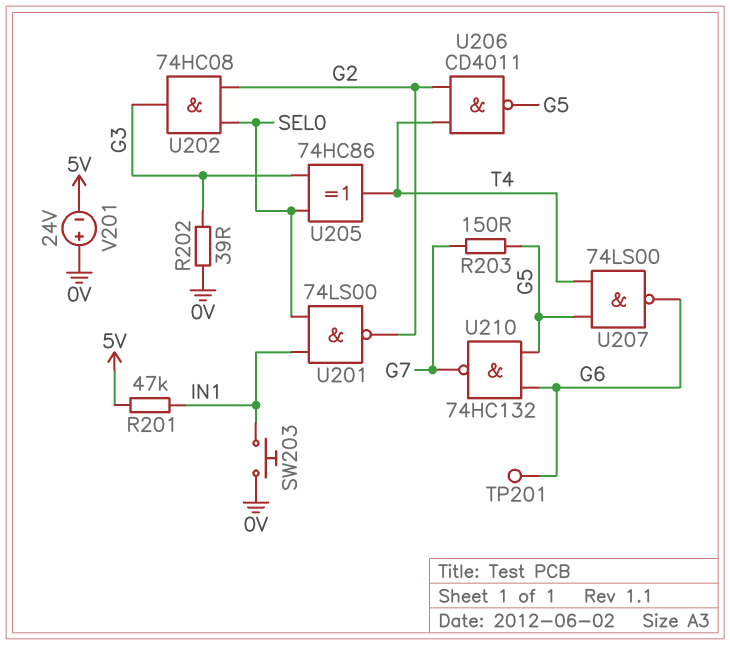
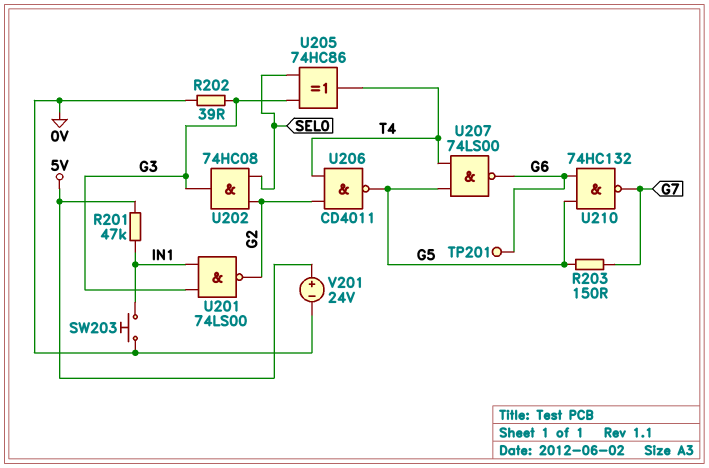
U201: NAND 74LS00 (in IN1, in SEL0, out G2) -> NAND 74LS00 (in G3, in IN1, out G2)
V201: 24V (plus 0V, minus 5V) -> 24V (plus 5V, minus 0V)

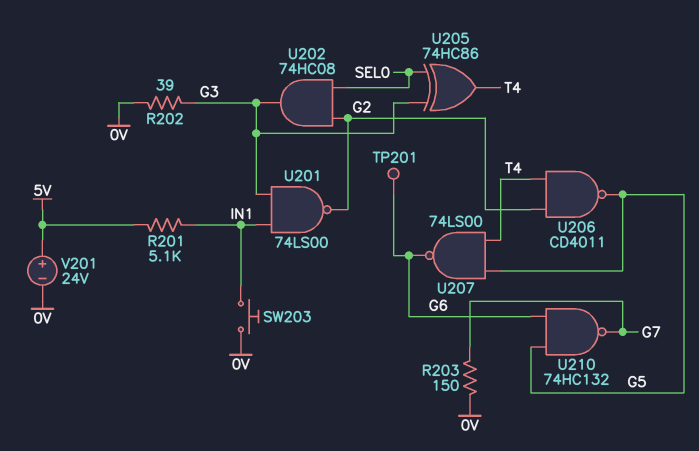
R201: 47k (5V, IN1) -> 5.1k (5V, IN1)
R203: 150 (G5, G7) -> 150 (0V, G7)

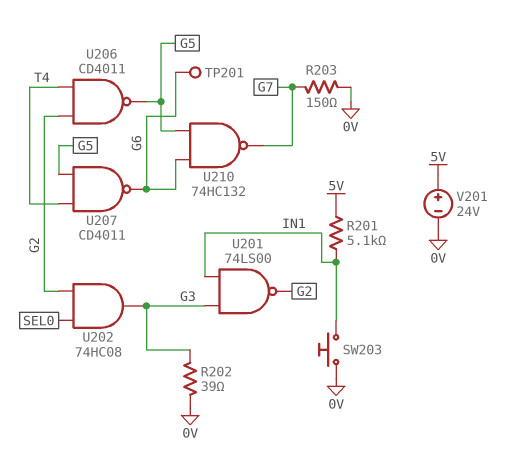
U205: XOR 74HC86 (in G3, in SEL0, out T4) -> none
U207: NAND 74LS00 (in G5, in T4, out G6) -> NAND CD4011 (in G5, in T4, out G6)

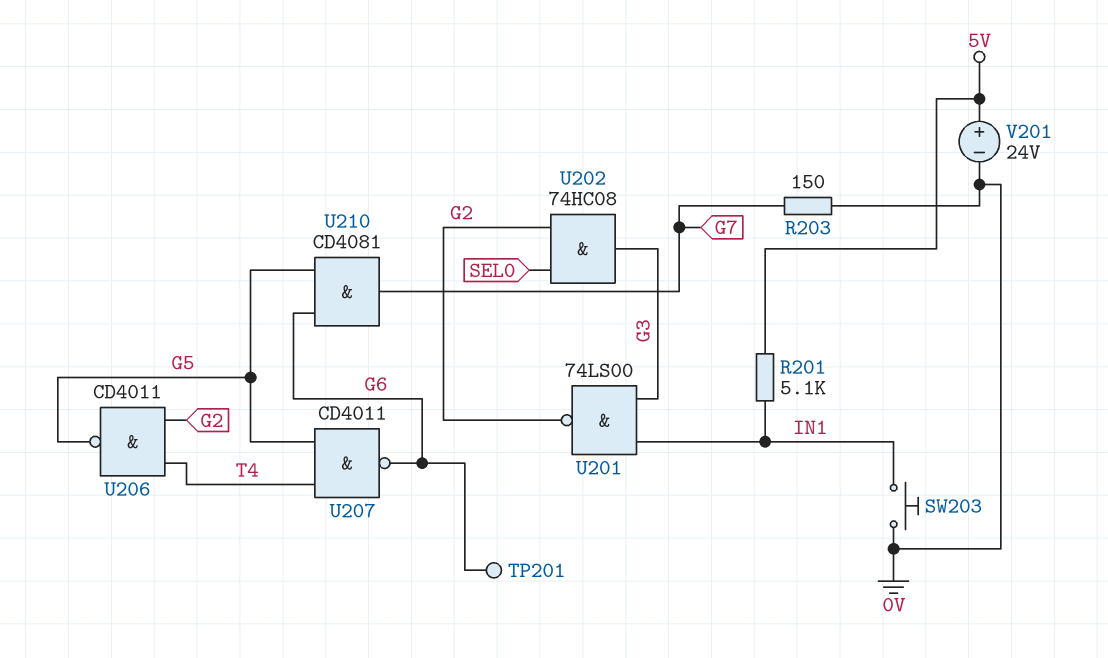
R202: 39 (0V, G3) -> none
U210: NAND 74HC132 (in G5, in G6, out G7) -> AND CD4081 (in G5, in G6, out G7)

